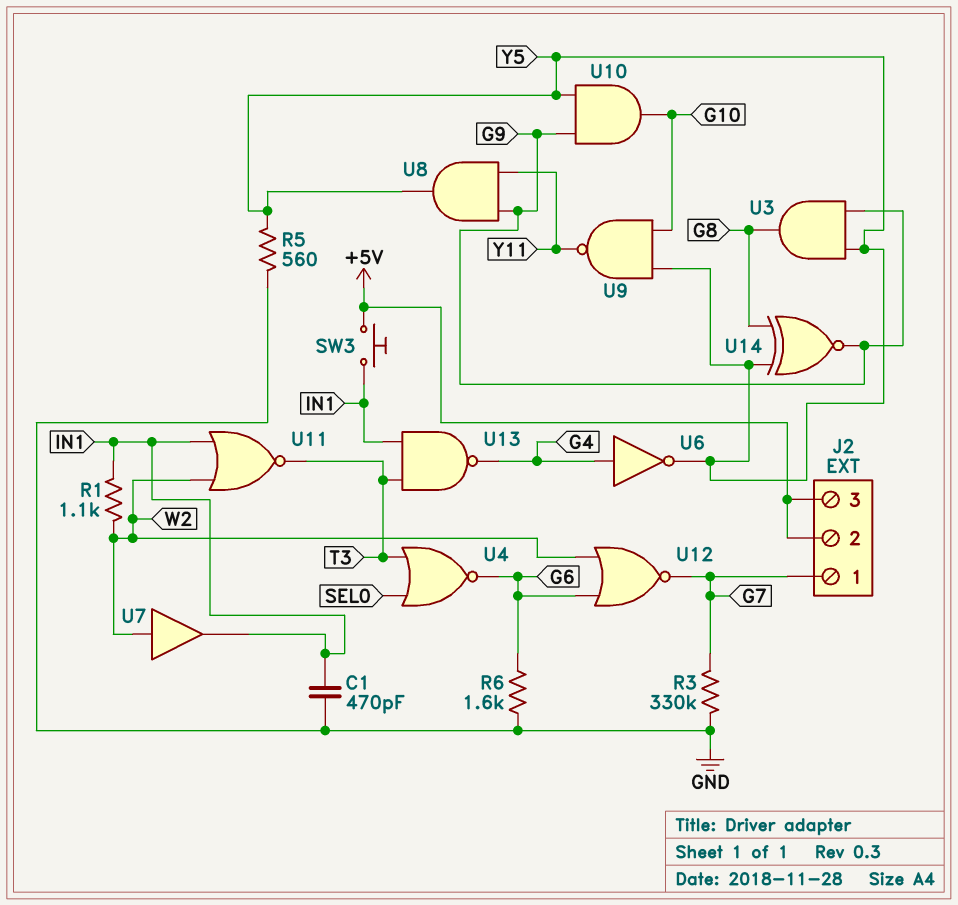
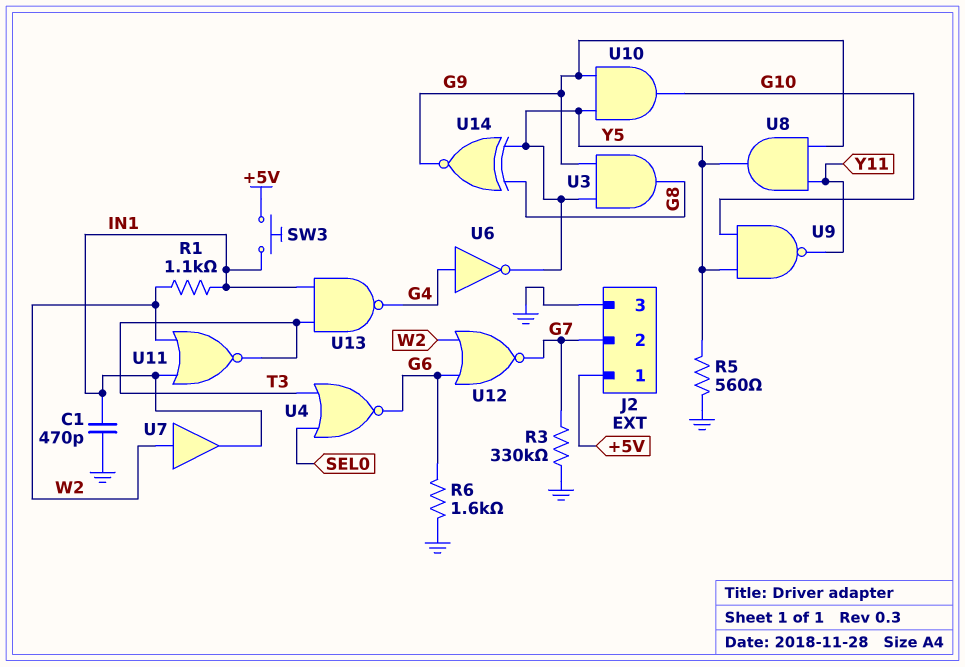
J2 pin 1: G7 -> +5V
J2 pin 2: +5V -> G7
J2 pin 3: +5V -> GND

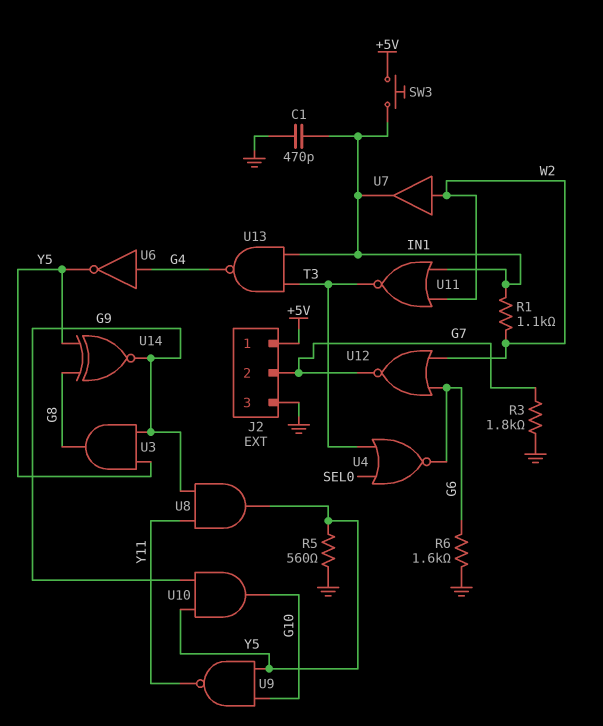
R3: 330k (G7, GND) -> 1.8k (G7, GND)

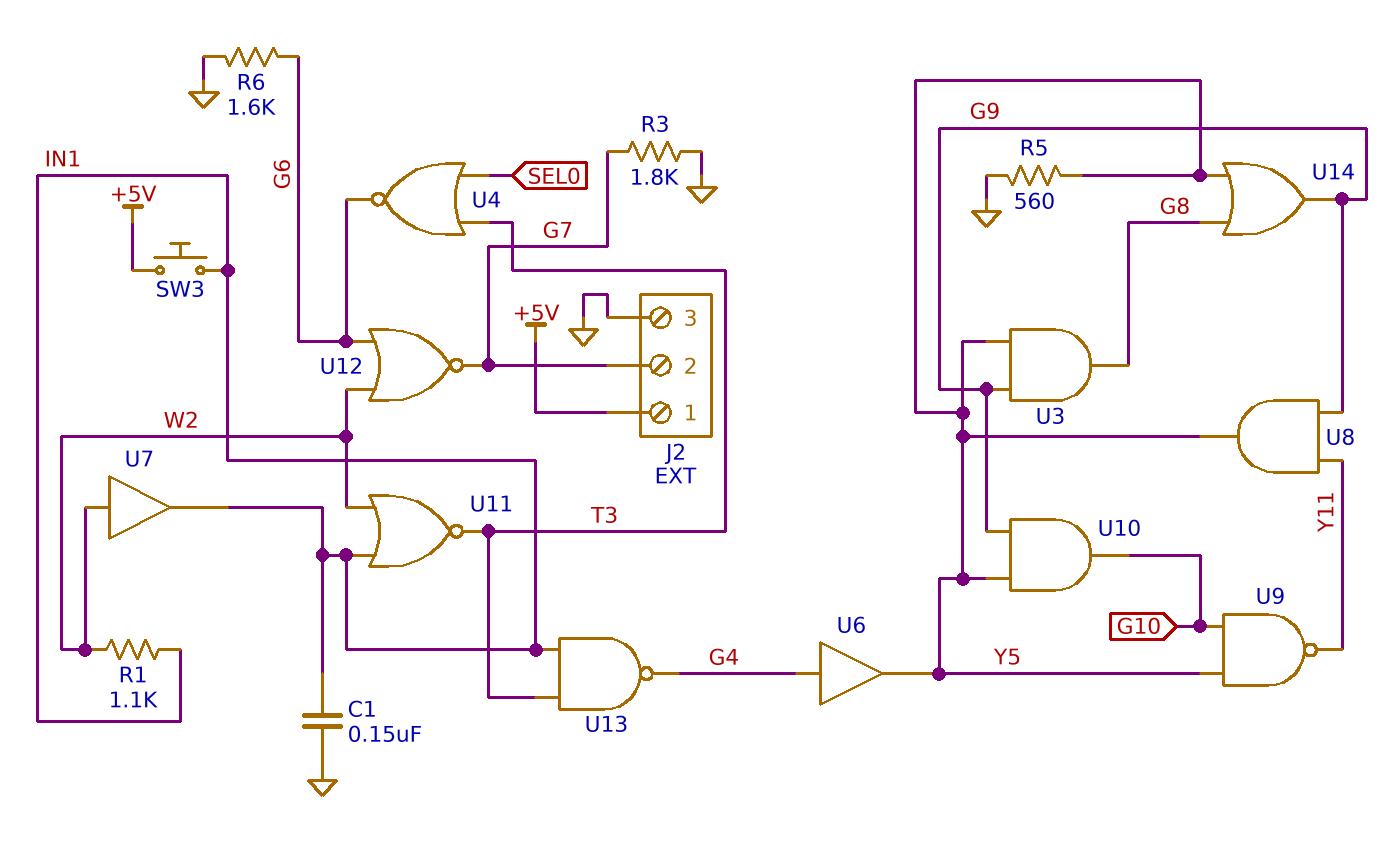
C1: 470pF (GND, IN1) -> 150nF (GND, IN1)
U6: NOT (in G4, out Y5) -> buffer (in G4, out Y5)
U14: XNOR (in G8, in Y5, out G9) -> OR (in G8, in Y5, out G9)

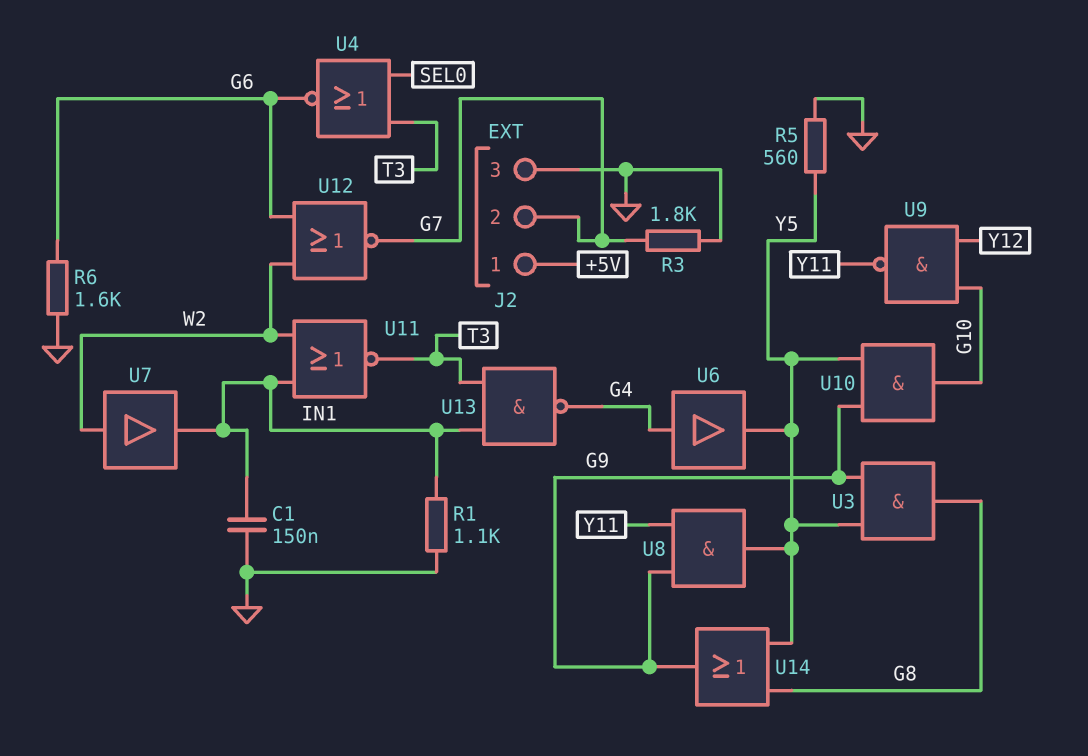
R1: 1.1k (IN1, W2) -> 1.1k (GND, IN1)
SW3: button (+5V, IN1) -> none
U9: NAND (in G10, in Y5, out Y11) -> NAND (in G10, in Y12, out Y11)

